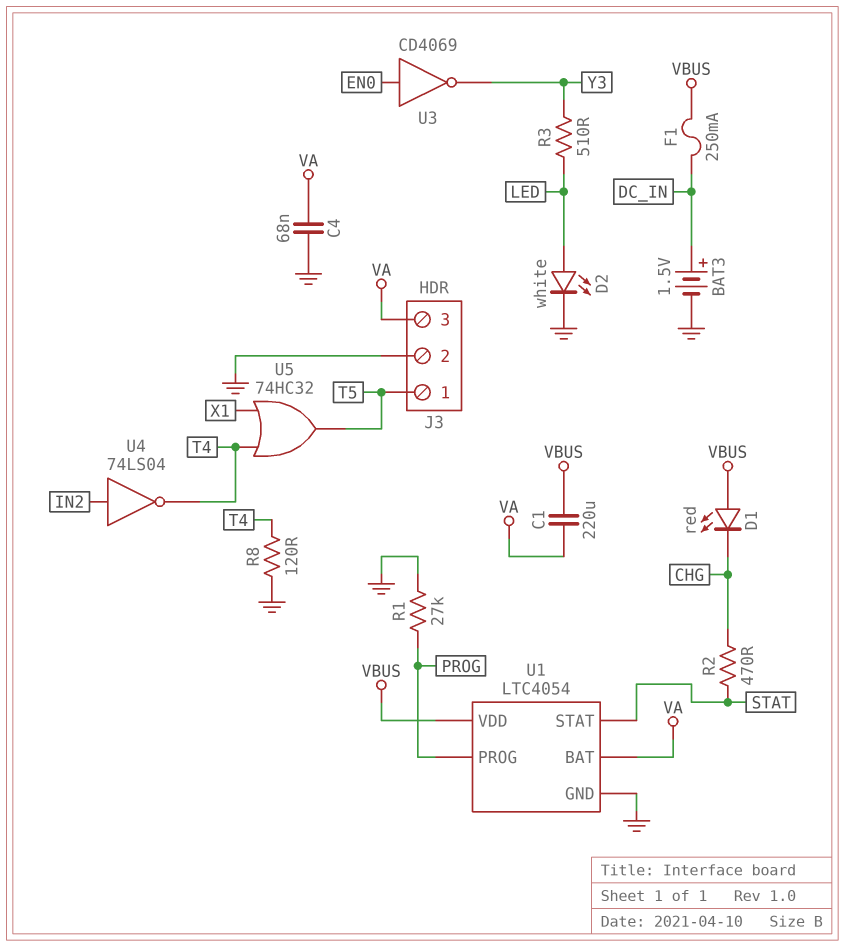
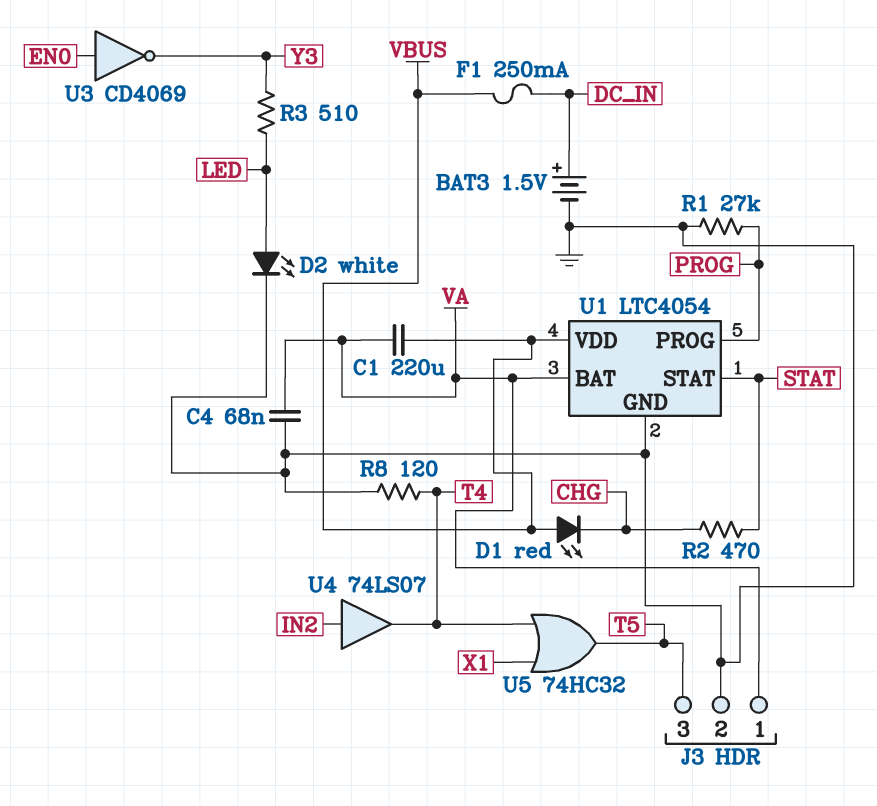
J3 pin 1: T5 -> VA
J3 pin 3: VA -> T5
U4: NOT 74LS04 (in IN2, out T4) -> buffer 74LS07 (in IN2, out T4)

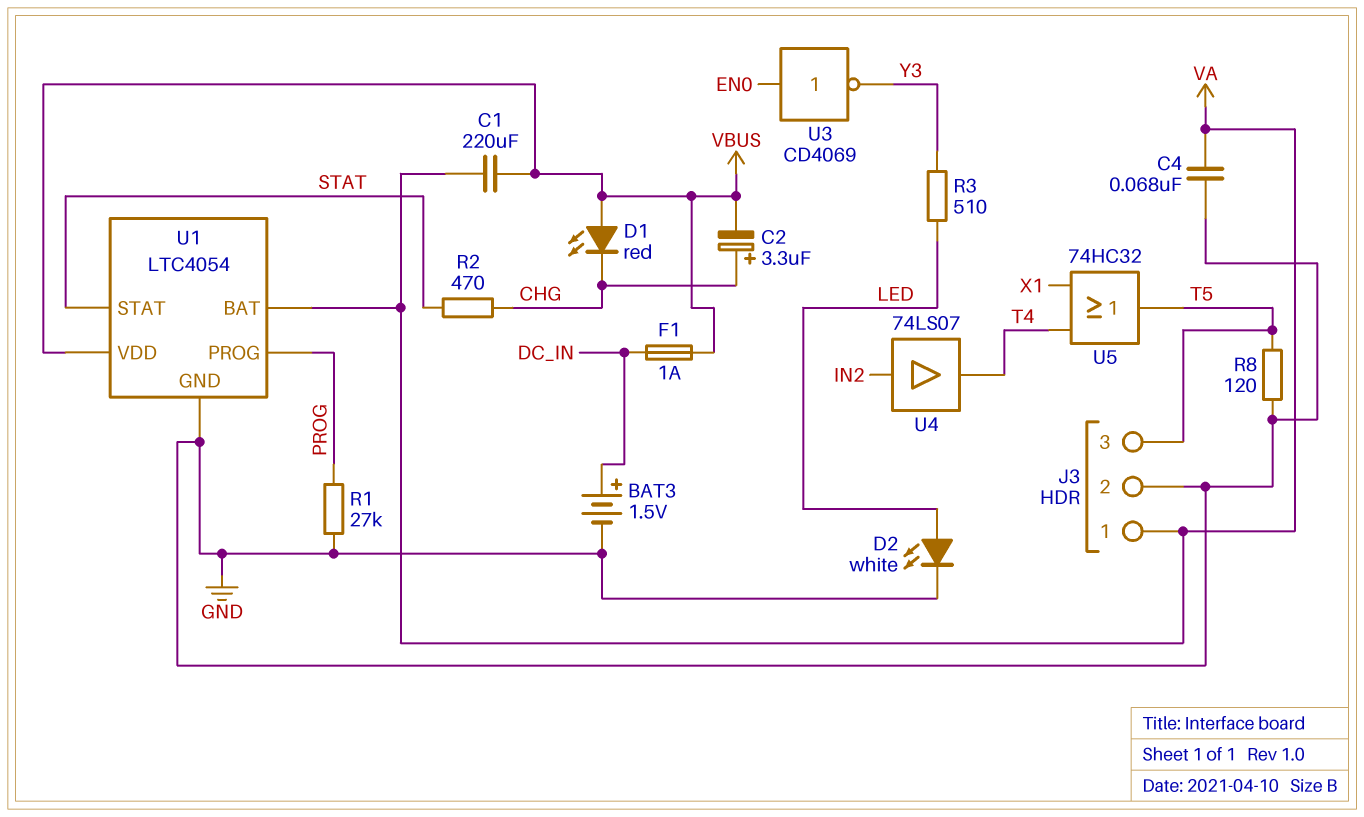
C2: none -> 3.3uF (plus CHG, minus VBUS)
F1: 250mA (DC_IN, VBUS) -> 1A (DC_IN, VBUS)
R8: 120 (GND, T4) -> 120 (GND, T5)

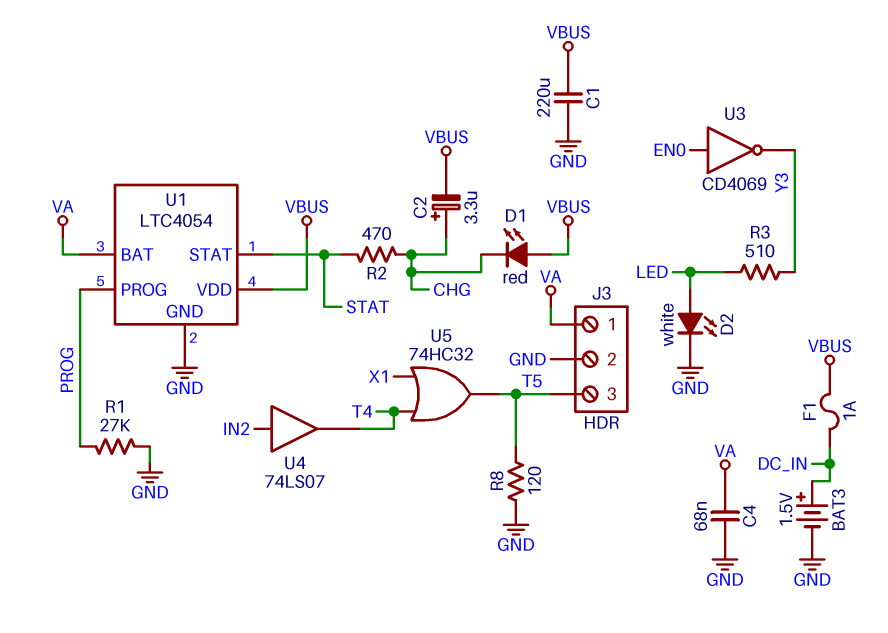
C1: 220uF (VA, VBUS) -> 220uF (GND, VBUS)

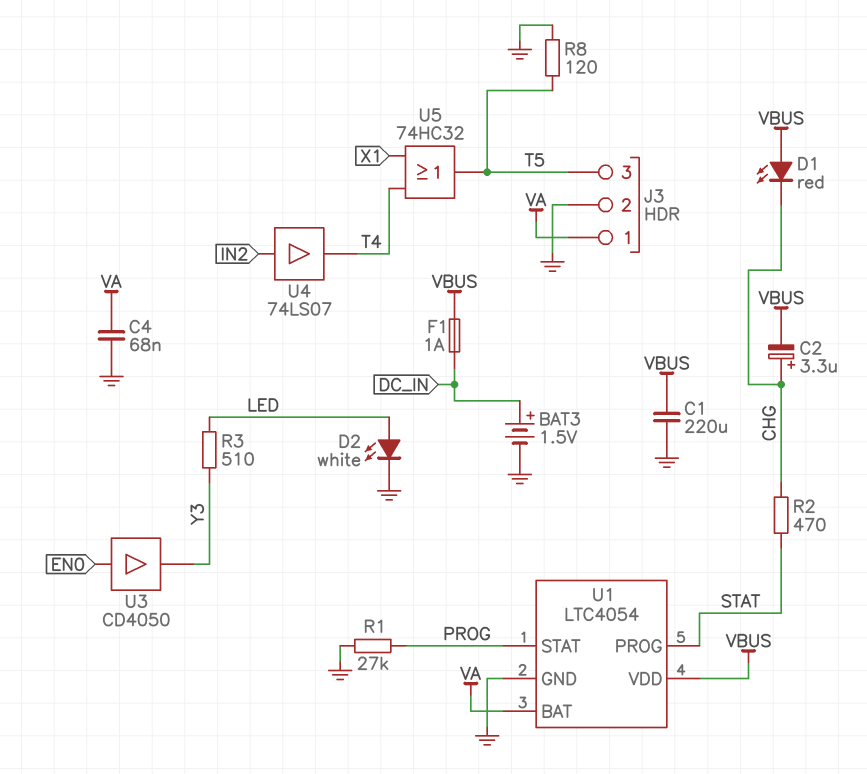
U1 pin PROG: PROG -> STAT
U1 pin STAT: STAT -> PROG
U3: NOT CD4069 (in EN0, out Y3) -> buffer CD4050 (in EN0, out Y3)

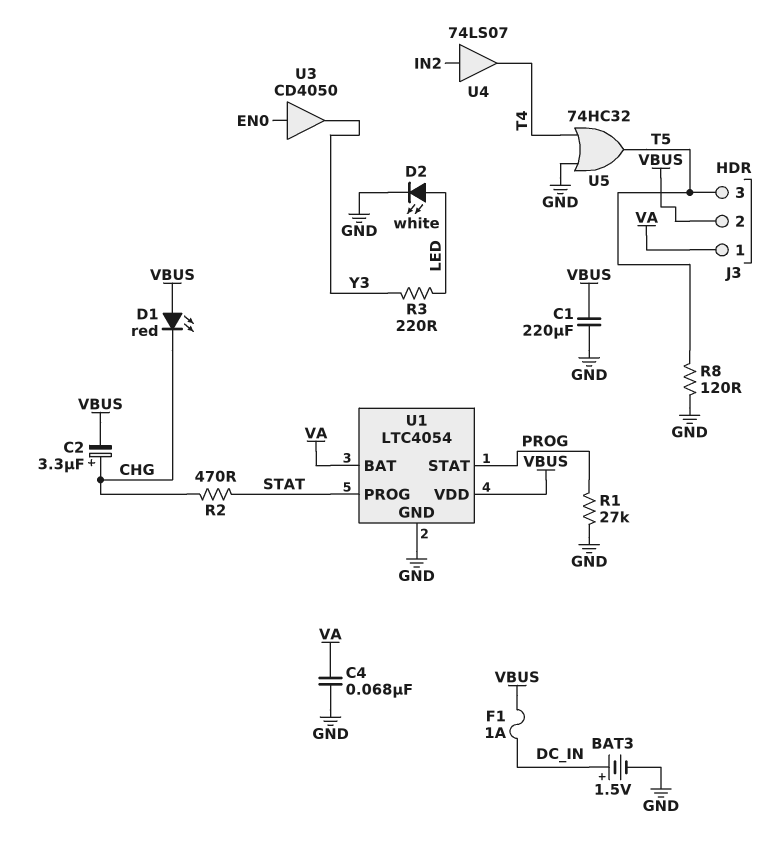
J3 pin 2: GND -> VBUS
R3: 510 (LED, Y3) -> 220 (LED, Y3)
U5: OR 74HC32 (in T4, in X1, out T5) -> OR 74HC32 (in GND, in T4, out T5)

